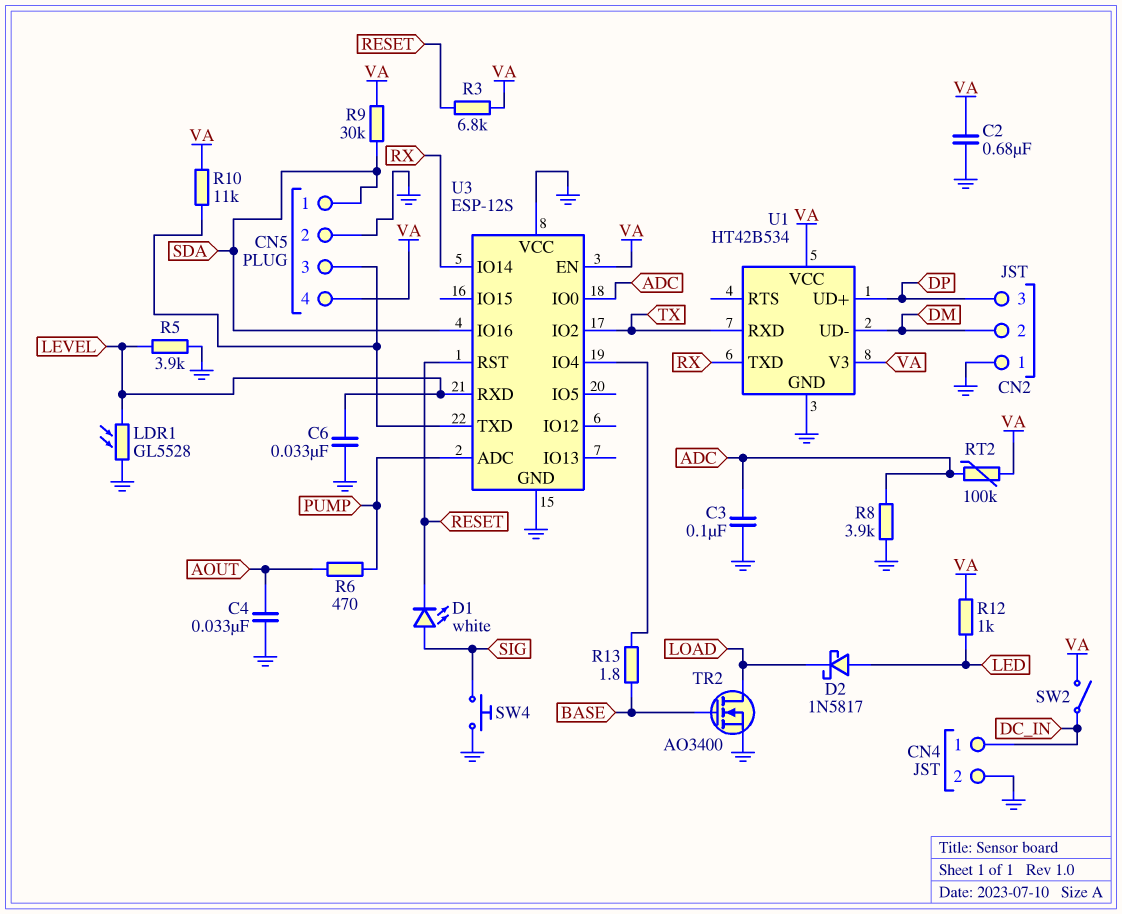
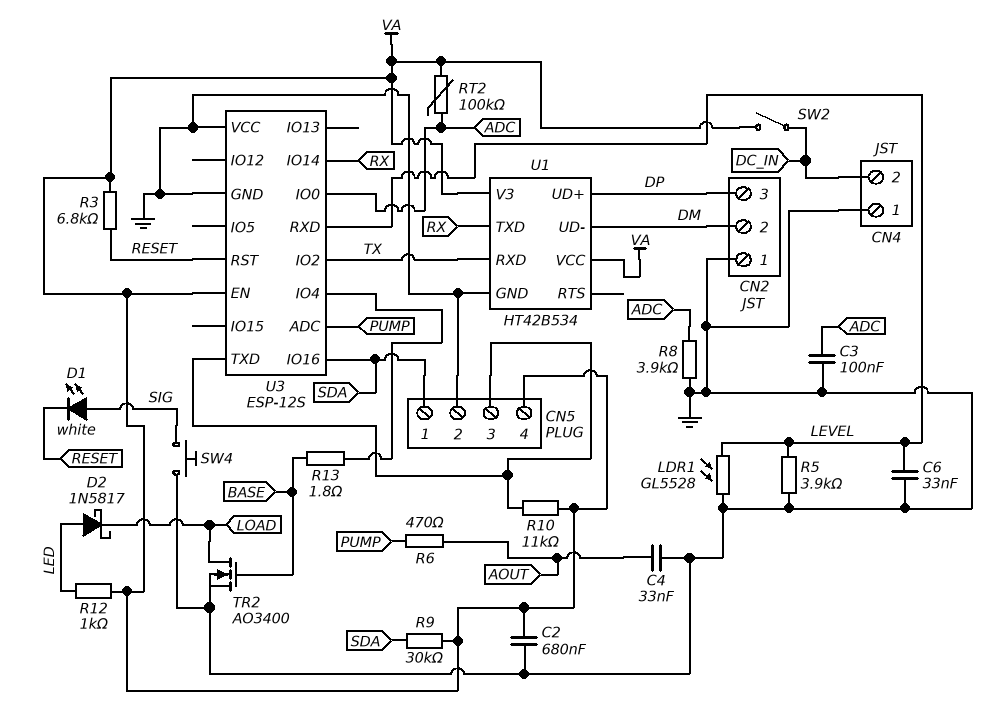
CN4 pin 1: DC_IN -> GND
CN4 pin 2: GND -> DC_IN

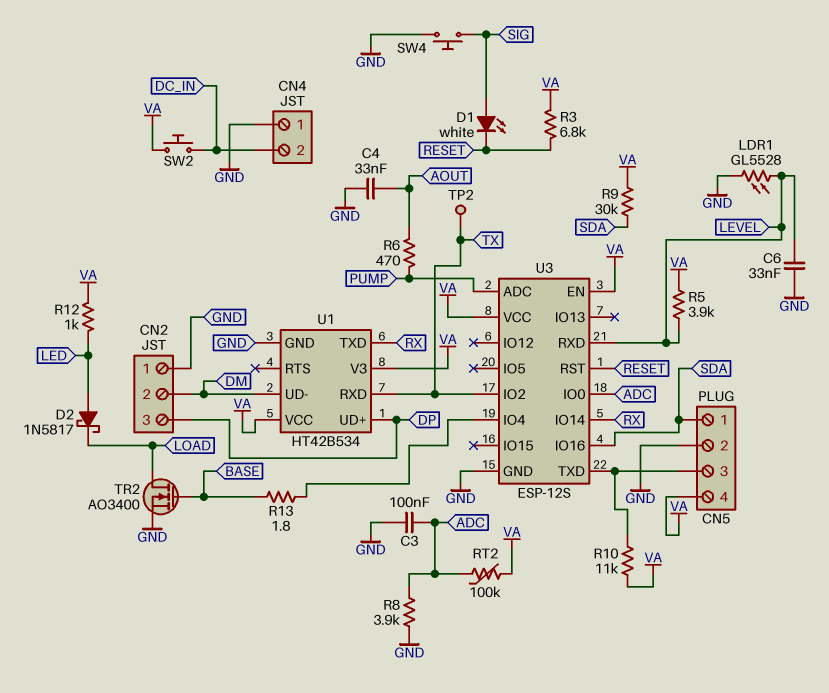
C2: 680nF (GND, VA) -> none
R5: 3.9k (GND, LEVEL) -> 3.9k (LEVEL, VA)
SW2: switch (DC_IN, VA) -> button (DC_IN, VA)
TP2: none -> test point (TX)
U3 pin VCC: GND -> VA

